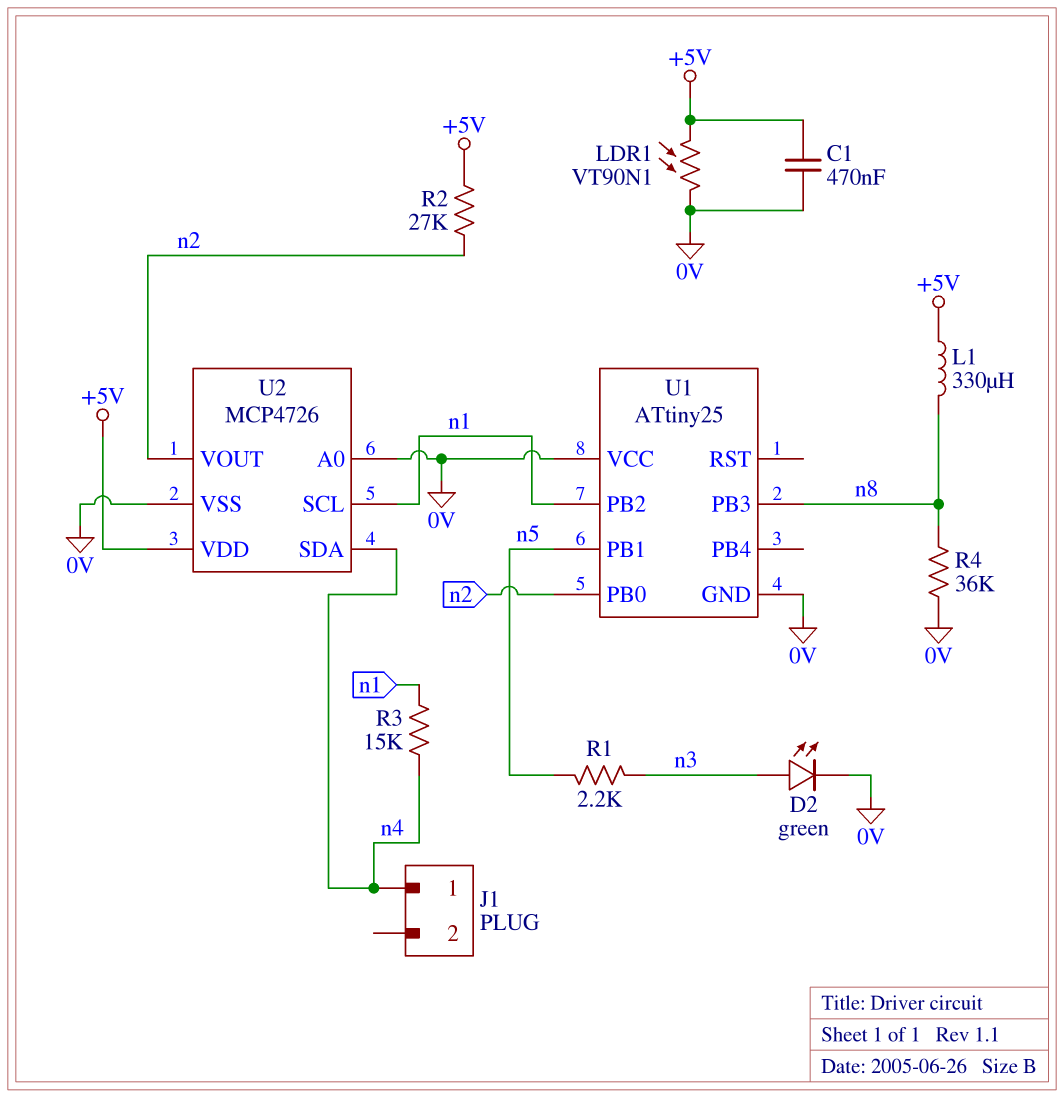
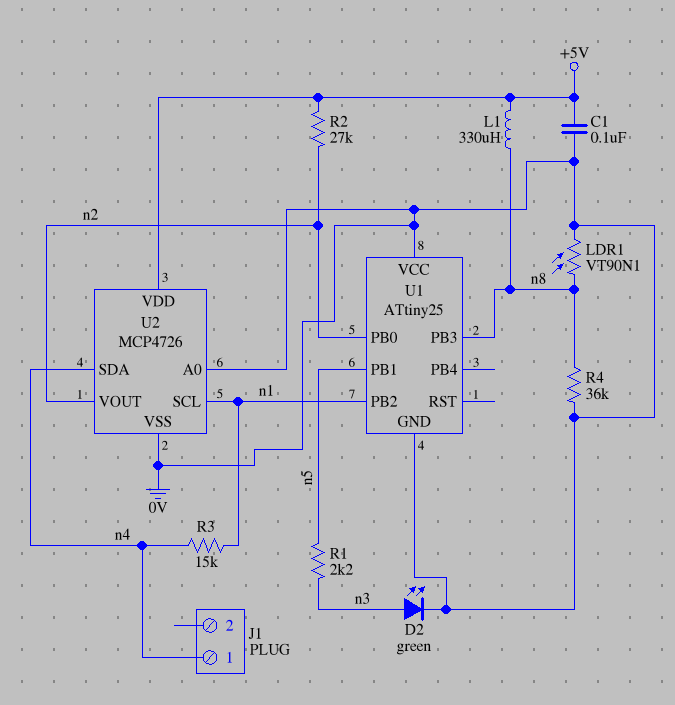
C1: 470nF (+5V, 0V) -> 100nF (+5V, 0V)
LDR1: VT90N1 (+5V, 0V) -> VT90N1 (0V, n8)

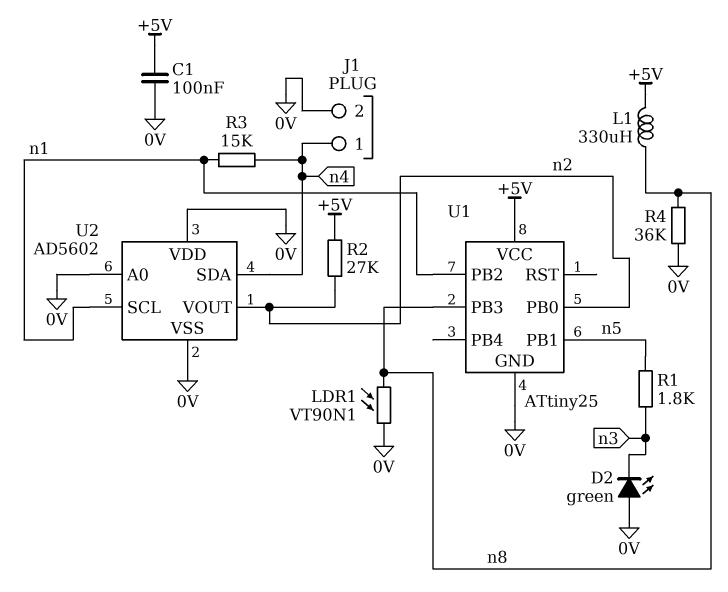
D2: LED green (A n3, K 0V) -> LED green (A 0V, K n3)
J1 pin 2: none -> 0V
R1: 2.2k (n3, n5) -> 1.8k (n3, n5)
U1 pin VCC: 0V -> +5V
U2: MCP4726 -> AD5602
U2 pin VDD: +5V -> 0V

